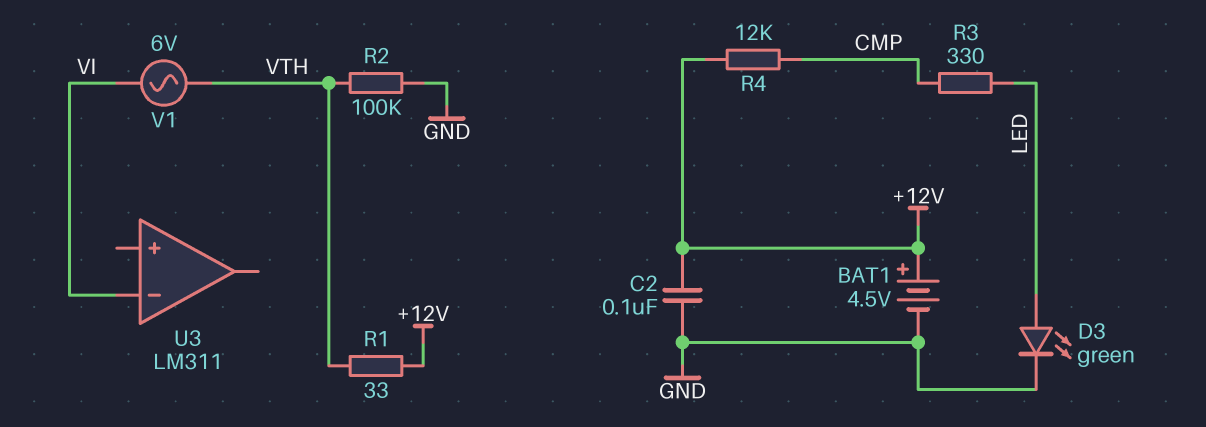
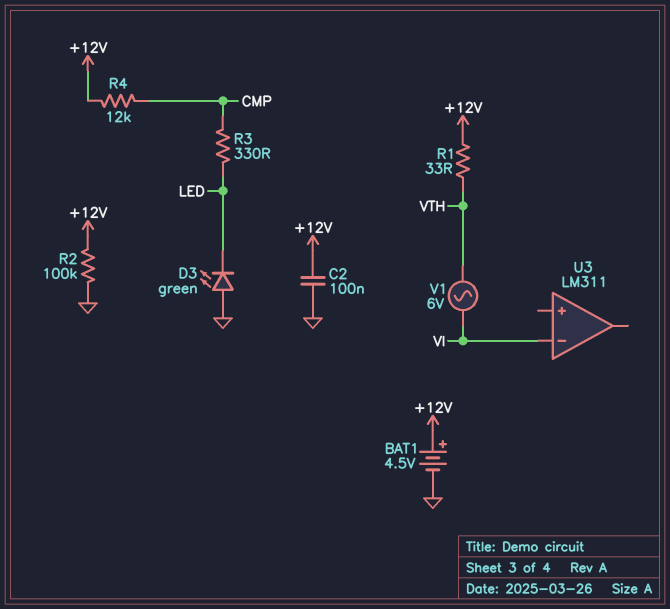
D3: LED green (A LED, K GND) -> LED green (A GND, K LED)
R2: 100k (GND, VTH) -> 100k (+12V, GND)

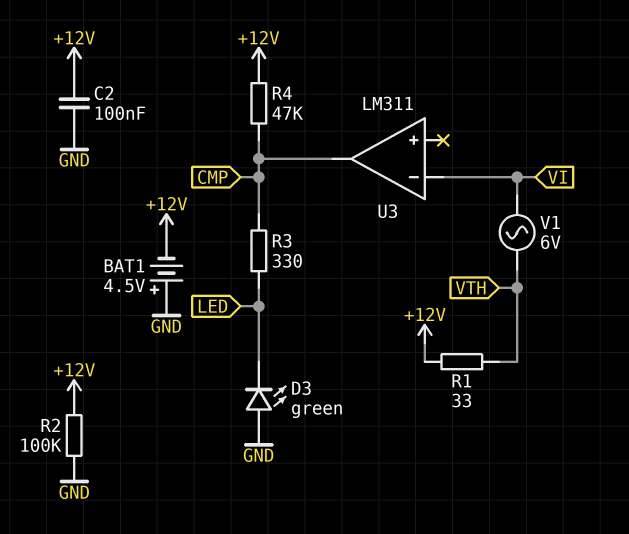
BAT1: 4.5V (plus +12V, minus GND) -> 4.5V (plus GND, minus +12V)
R4: 12k (+12V, CMP) -> 47k (+12V, CMP)
U3 pin out: none -> CMP

